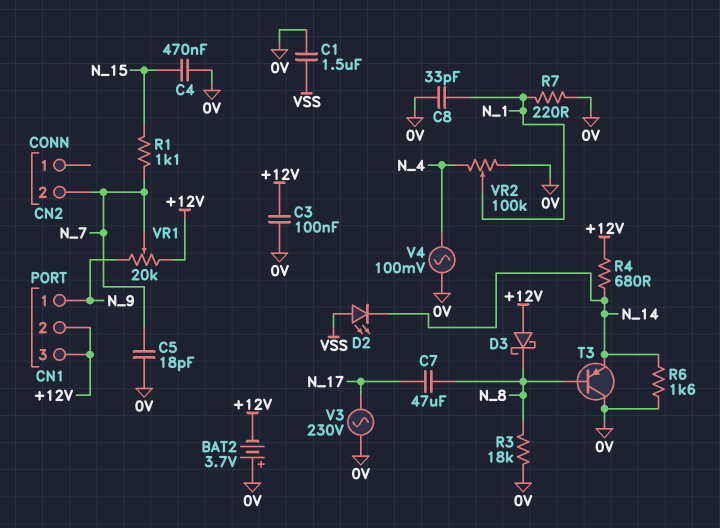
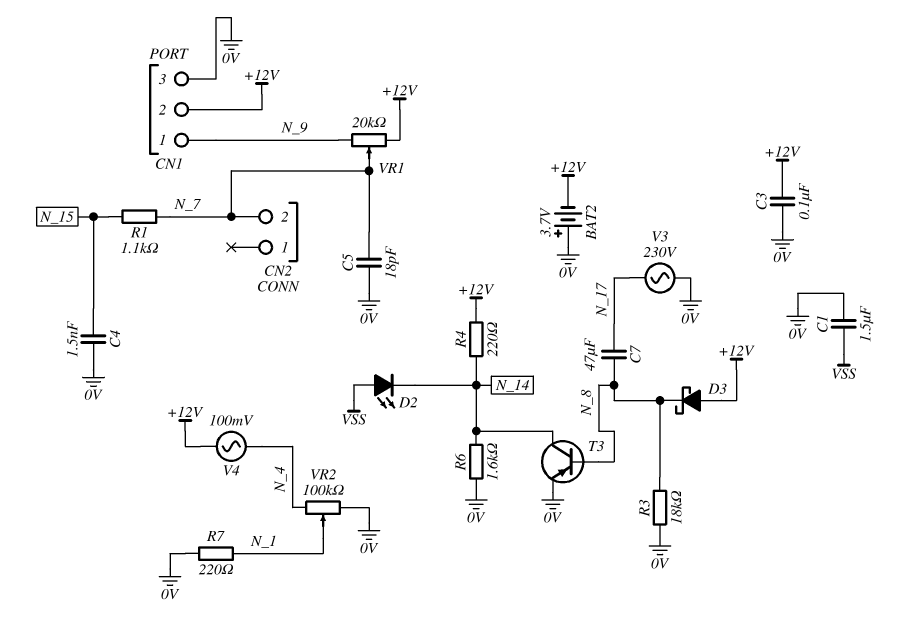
C4: 470nF (0V, N_15) -> 1.5nF (0V, N_15)
C8: 33pF (0V, N_1) -> none
CN1 pin 3: +12V -> 0V
R4: 680 (+12V, N_14) -> 220 (+12V, N_14)
T3: PNP (B N_8, C 0V, E N_14) -> PNP (B N_8, C N_14, E 0V)
V4: AC 100mV (0V, N_4) -> AC 100mV (+12V, N_4)

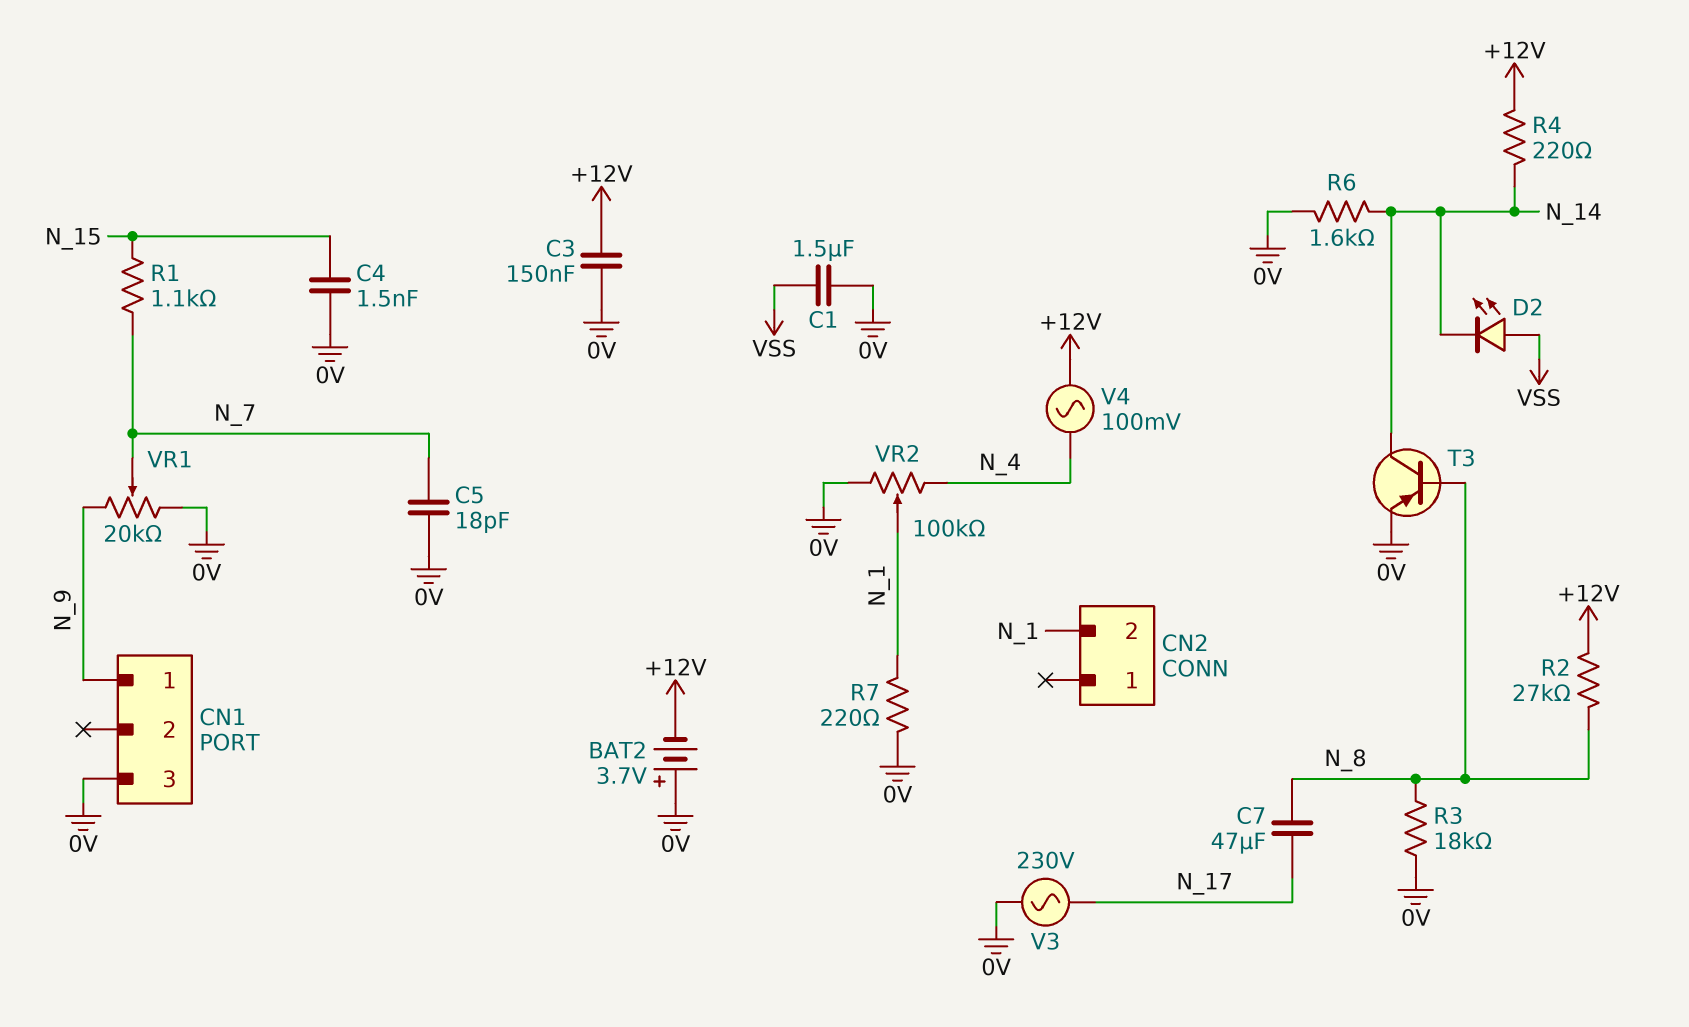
C3: 100nF (+12V, 0V) -> 150nF (+12V, 0V)
CN1 pin 2: +12V -> none
CN2 pin 2: N_7 -> N_1
D3: schottky (A +12V, K N_8) -> none
R2: none -> 27k (+12V, N_8)
VR1: 20k (+12V, N_9, wiper N_7) -> 20k (0V, N_9, wiper N_7)

